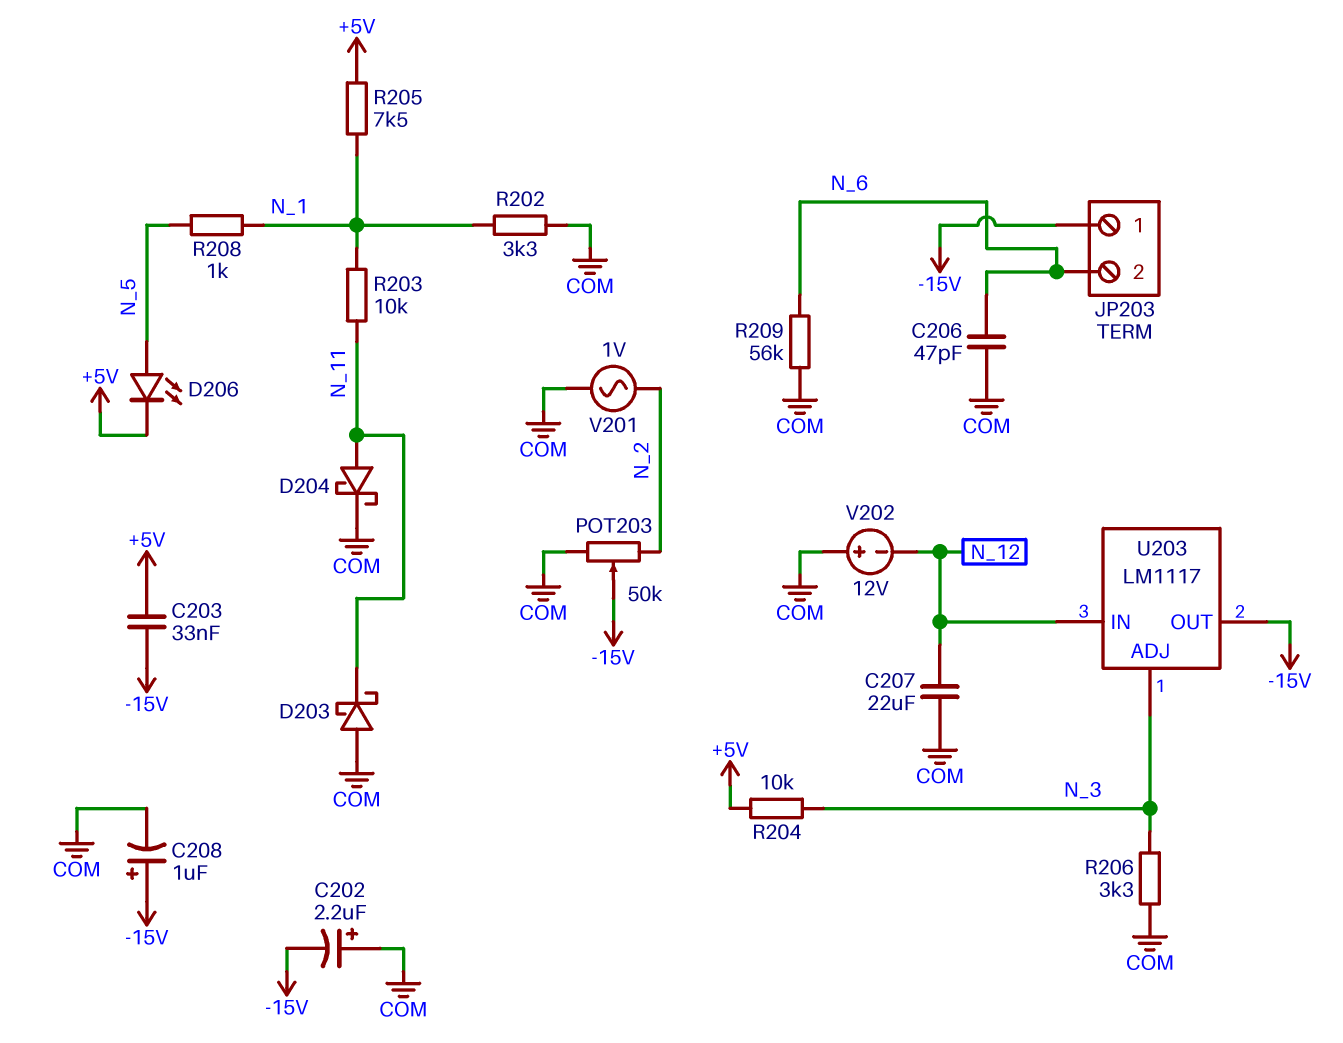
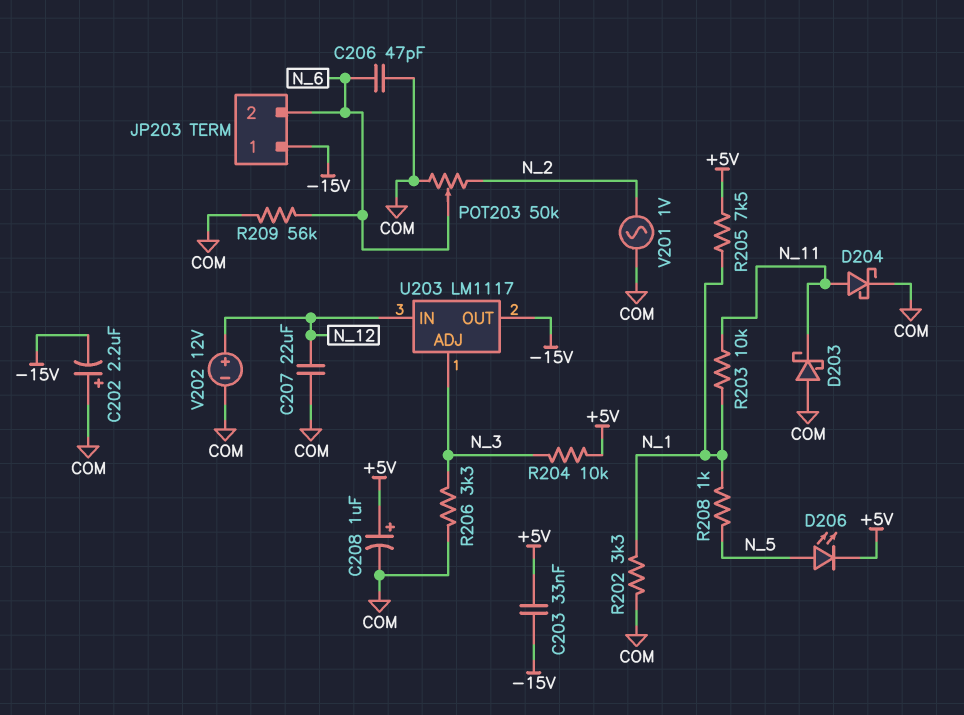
C208: 1uF (plus -15V, minus COM) -> 1uF (plus +5V, minus COM)
POT203: 50k (COM, N_2, wiper -15V) -> 50k (COM, N_2, wiper N_6)
V202: 12V (plus COM, minus N_12) -> 12V (plus N_12, minus COM)

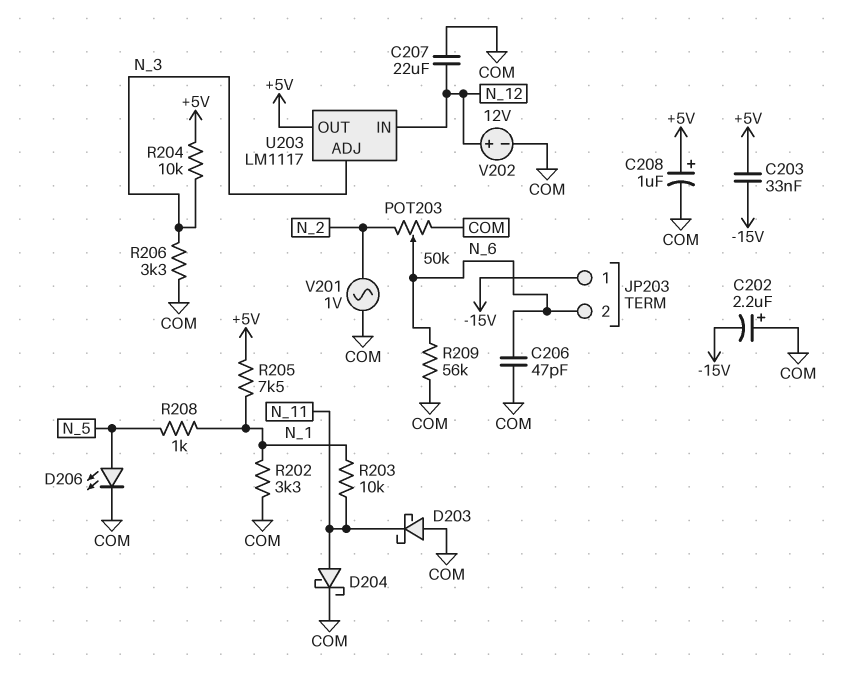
D206: LED (A N_5, K +5V) -> LED (A N_5, K COM)
U203 pin OUT: -15V -> +5V

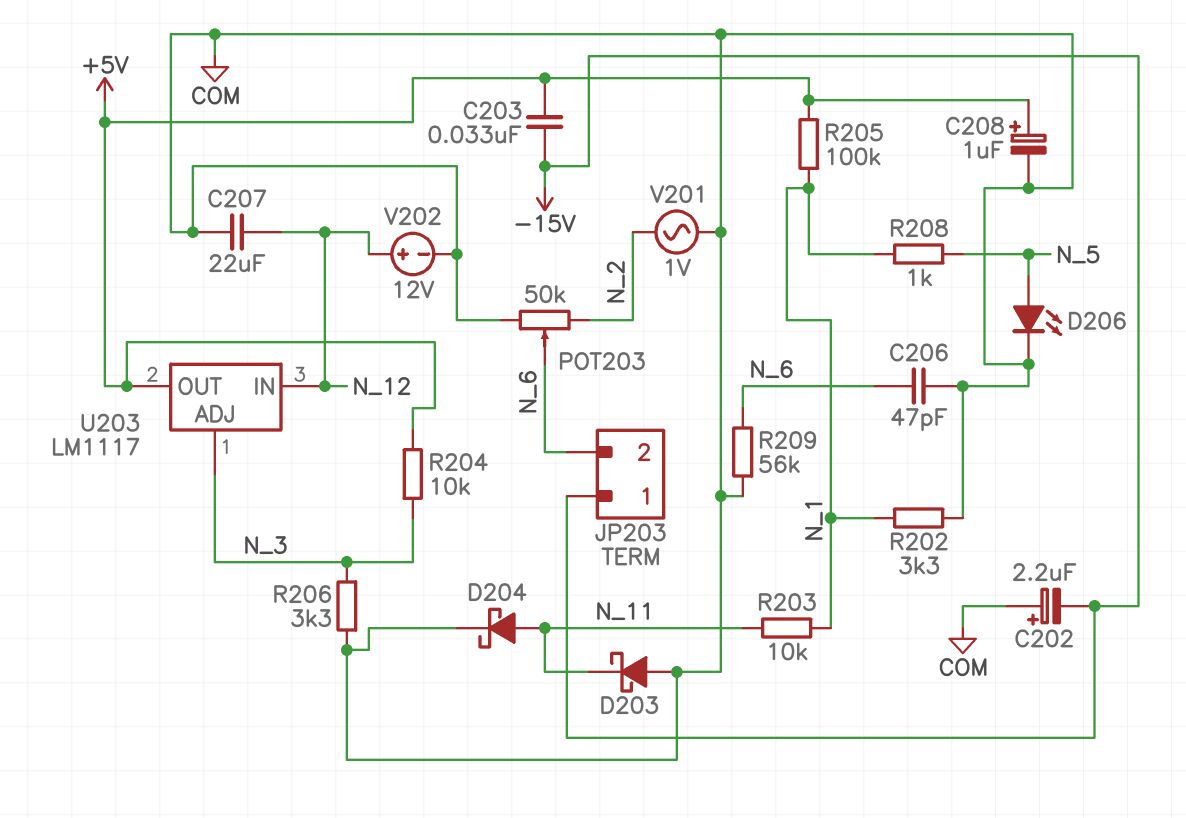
R205: 7.5k (+5V, N_1) -> 100k (+5V, N_1)

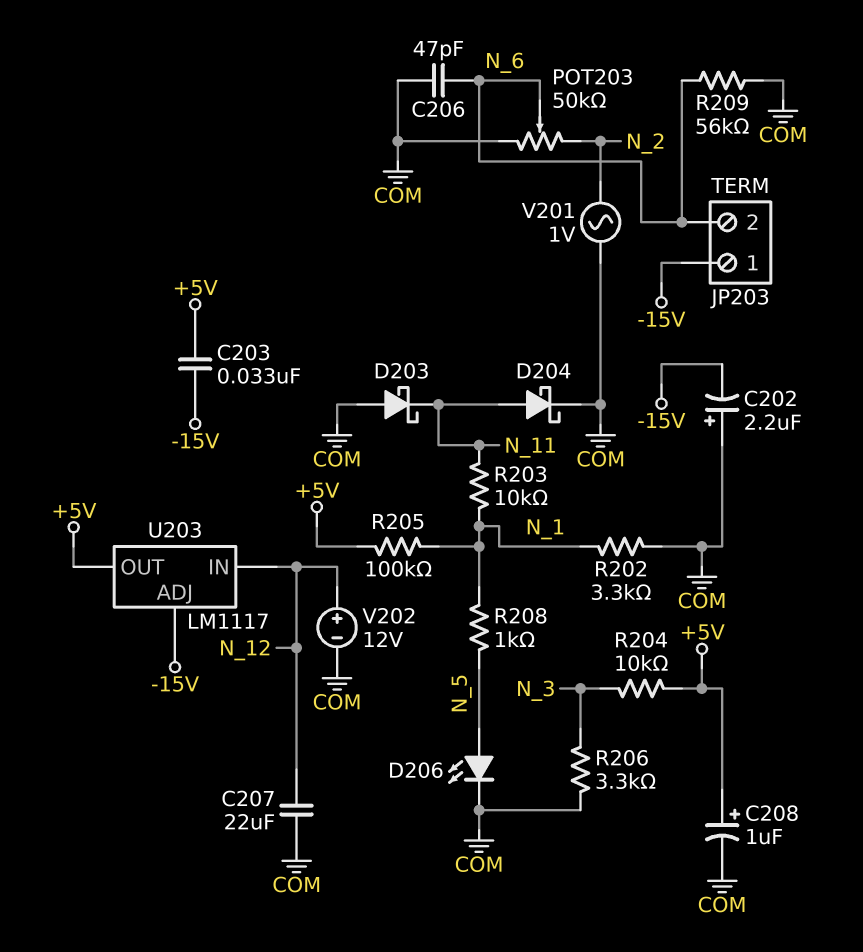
U203 pin ADJ: N_3 -> -15V

